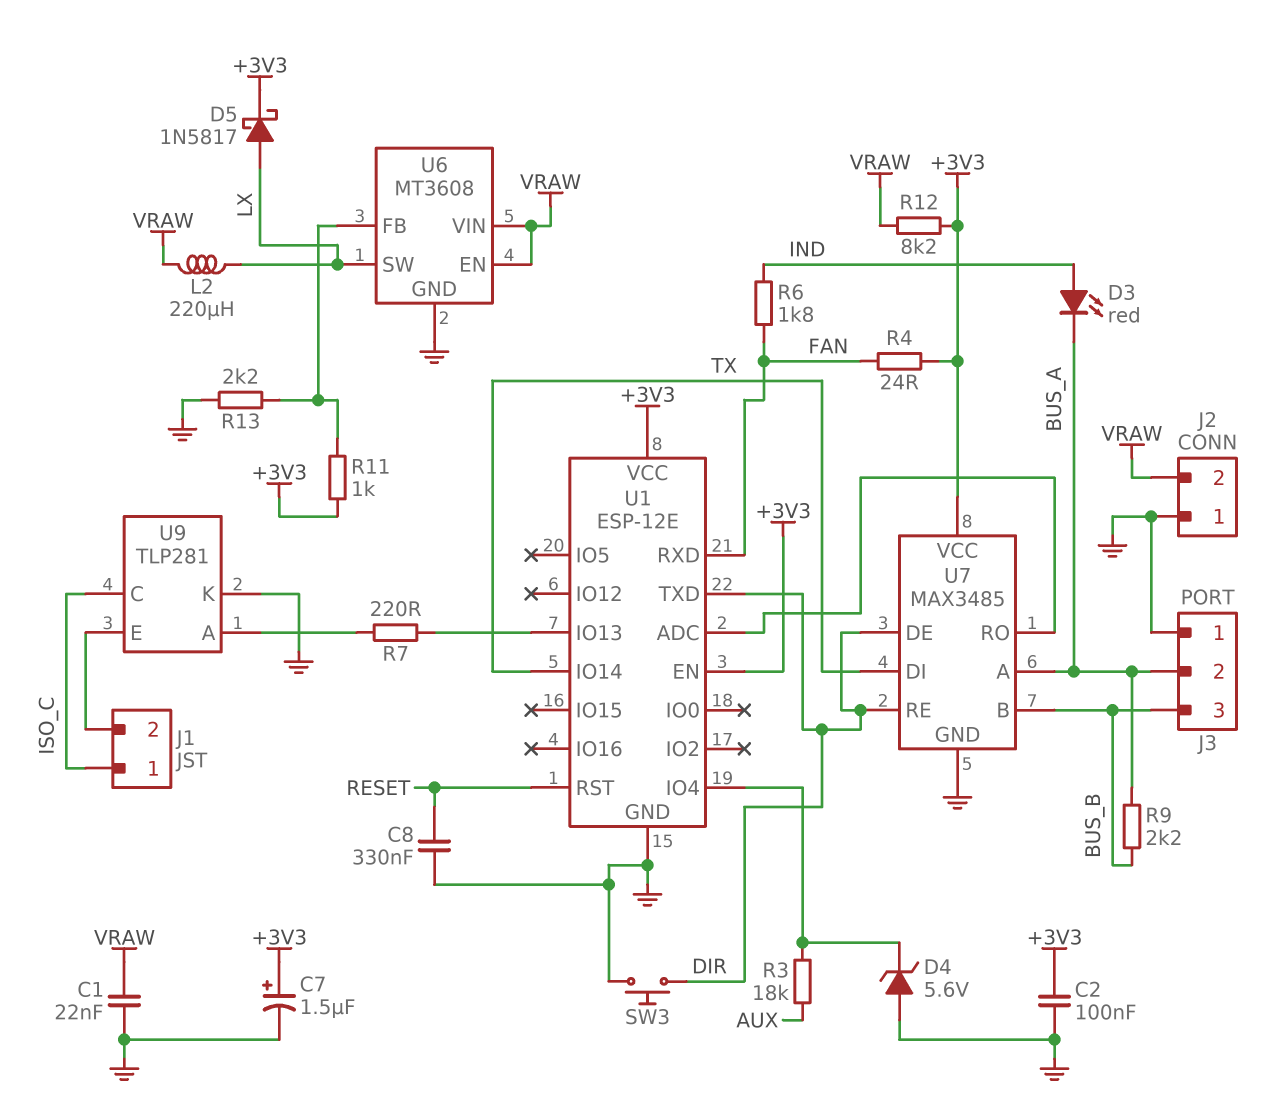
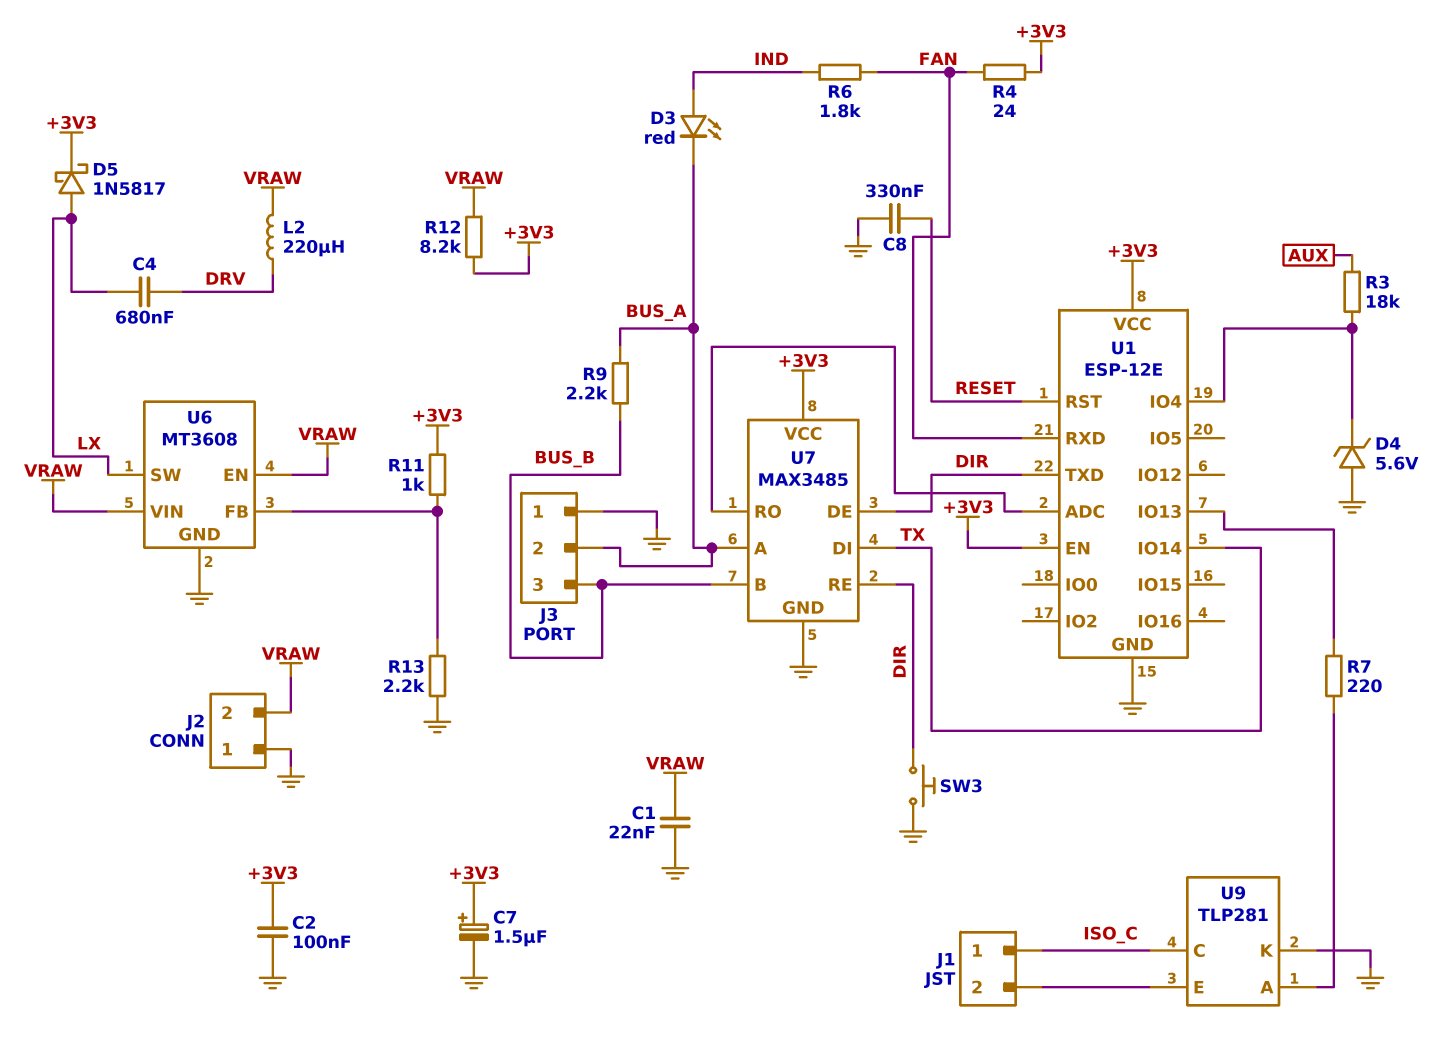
C4: none -> 680nF (DRV, LX)
L2: 220uH (LX, VRAW) -> 220uH (DRV, VRAW)

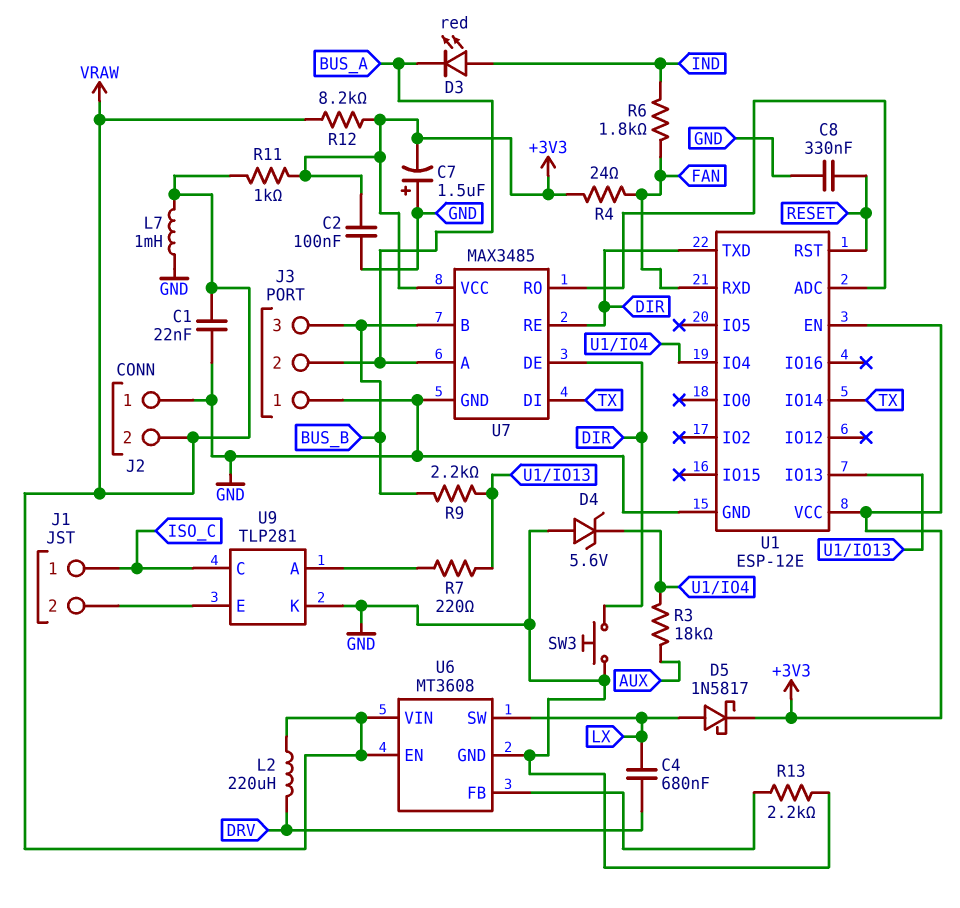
C7: 1.5uF (plus +3V3, minus GND) -> 1.5uF (plus GND, minus +3V3)
L7: none -> 1mH (GND, VRAW)
R9: 2.2k (BUS_A, BUS_B) -> 2.2k (BUS_B, U1/IO13)
R11: 1k (+3V3, U6/FB) -> 1k (+3V3, VRAW)

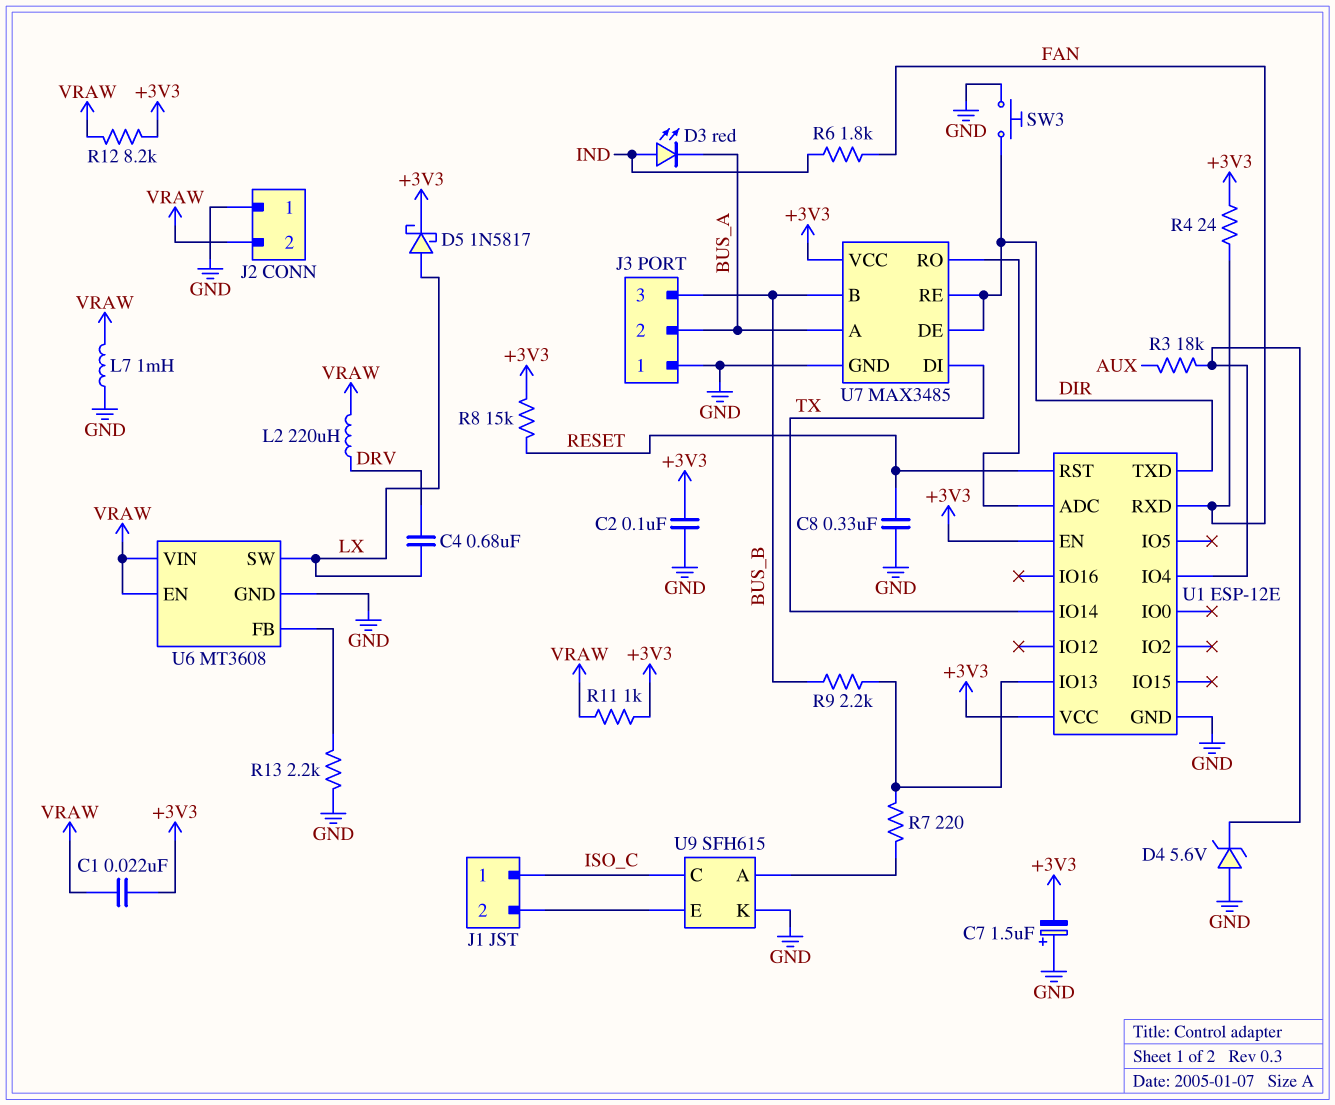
C1: 22nF (GND, VRAW) -> 22nF (+3V3, VRAW)
R8: none -> 15k (+3V3, RESET)
U9: TLP281 -> SFH615

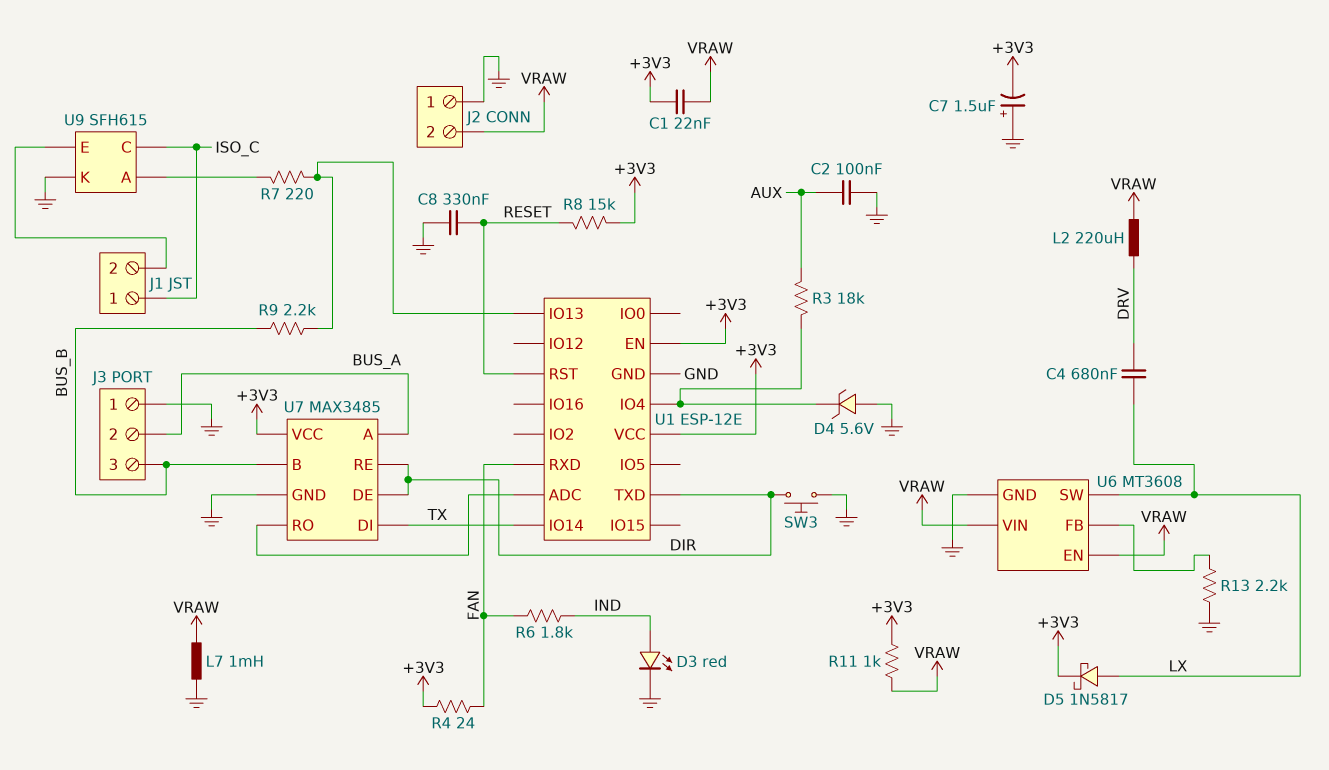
C2: 100nF (+3V3, GND) -> 100nF (AUX, GND)
D3: LED red (A IND, K BUS_A) -> LED red (A IND, K GND)
R12: 8.2k (+3V3, VRAW) -> none

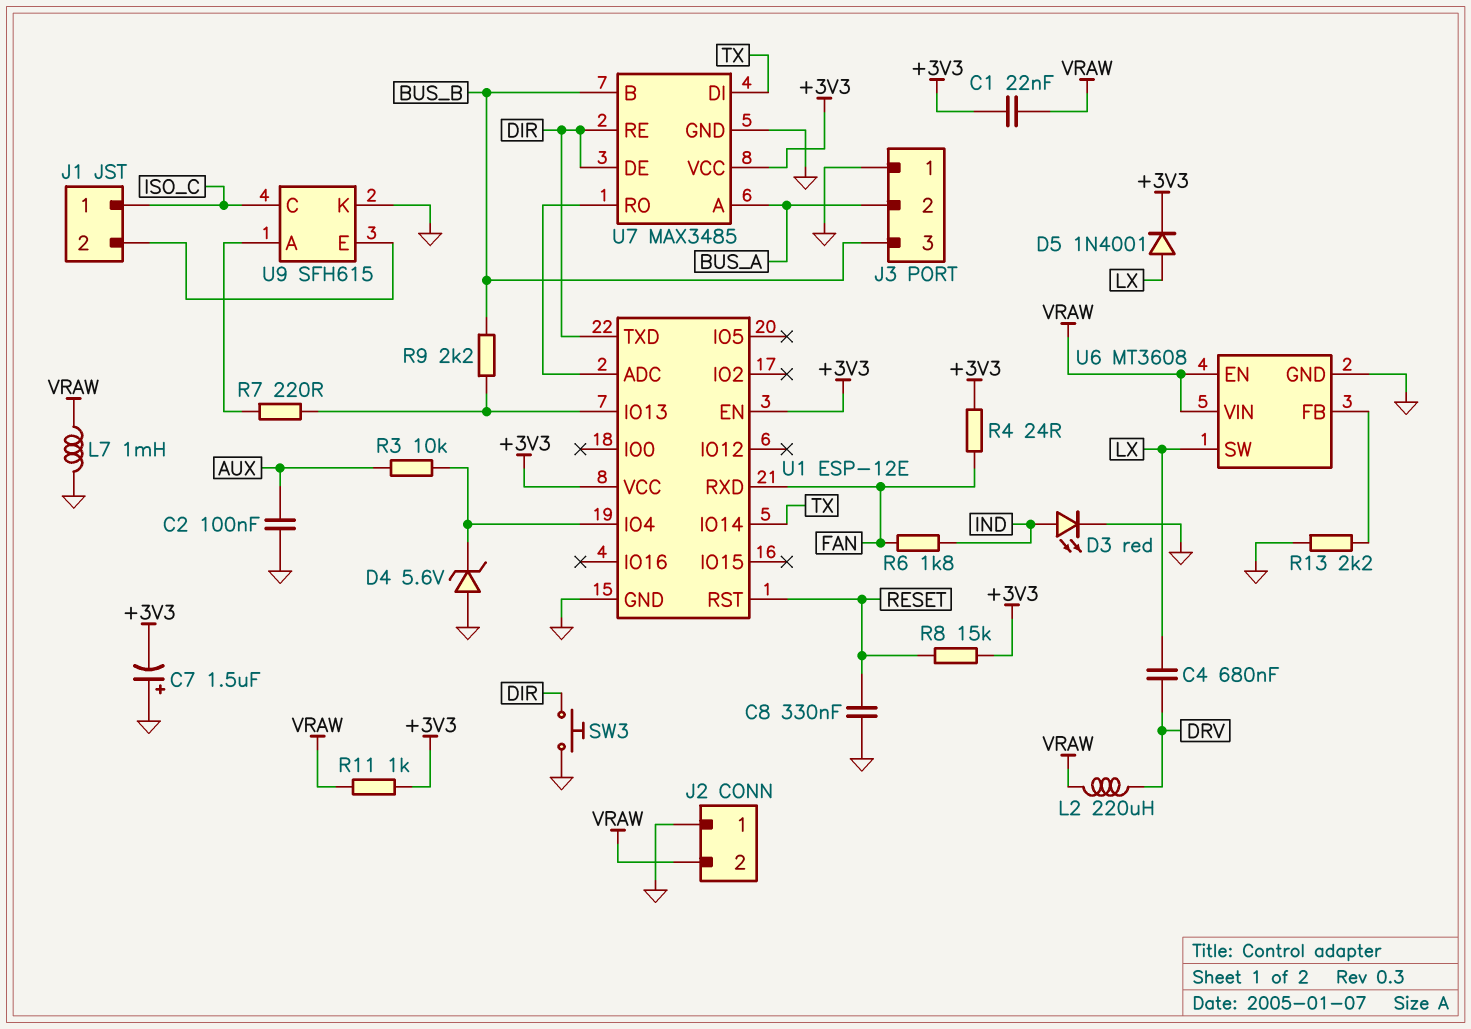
D5: schottky 1N5817 (A LX, K +3V3) -> diode 1N4001 (A LX, K +3V3)
R3: 18k (AUX, U1/IO4) -> 10k (AUX, U1/IO4)

